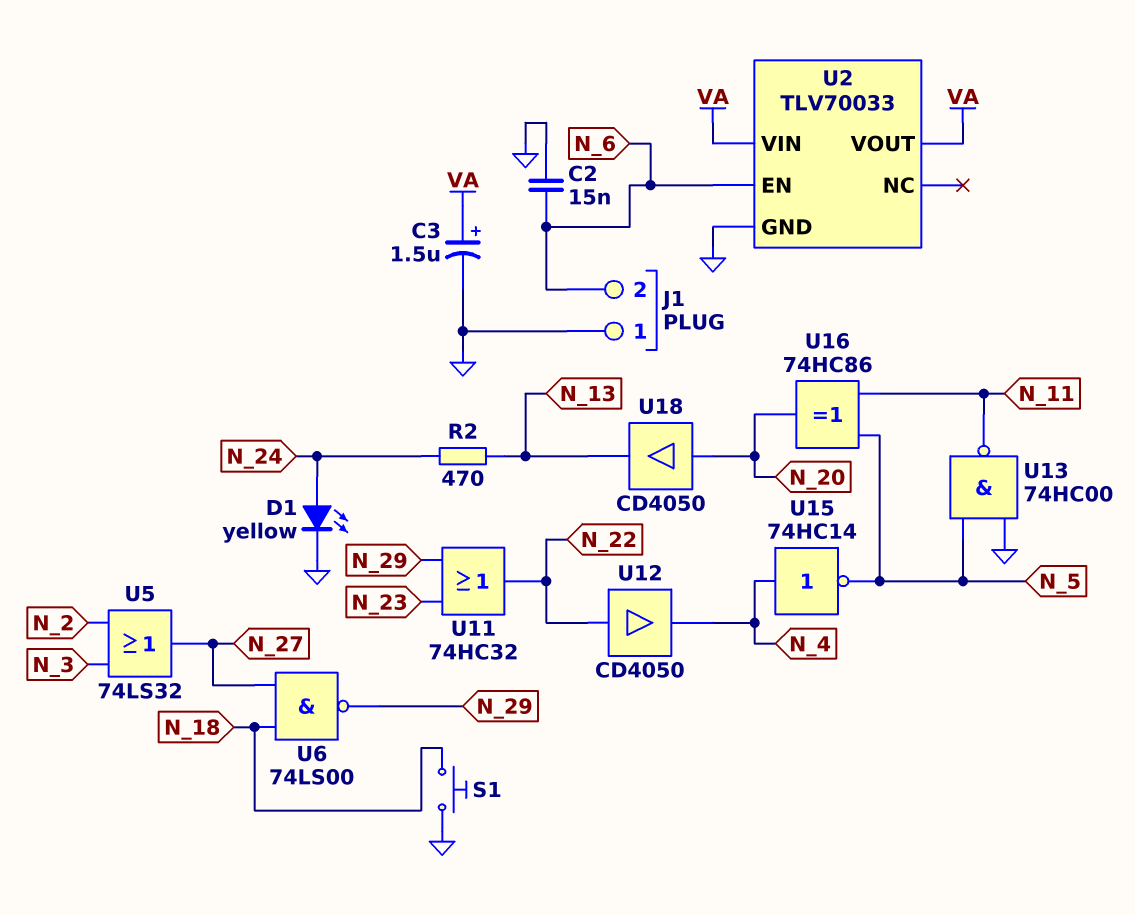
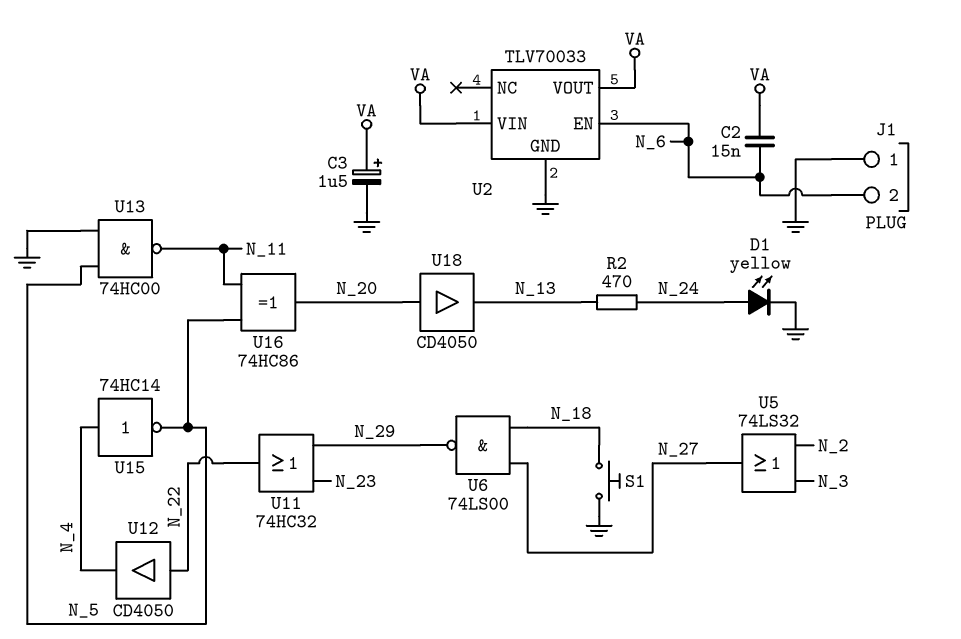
C2: 15nF (GND, N_6) -> 15nF (N_6, VA)

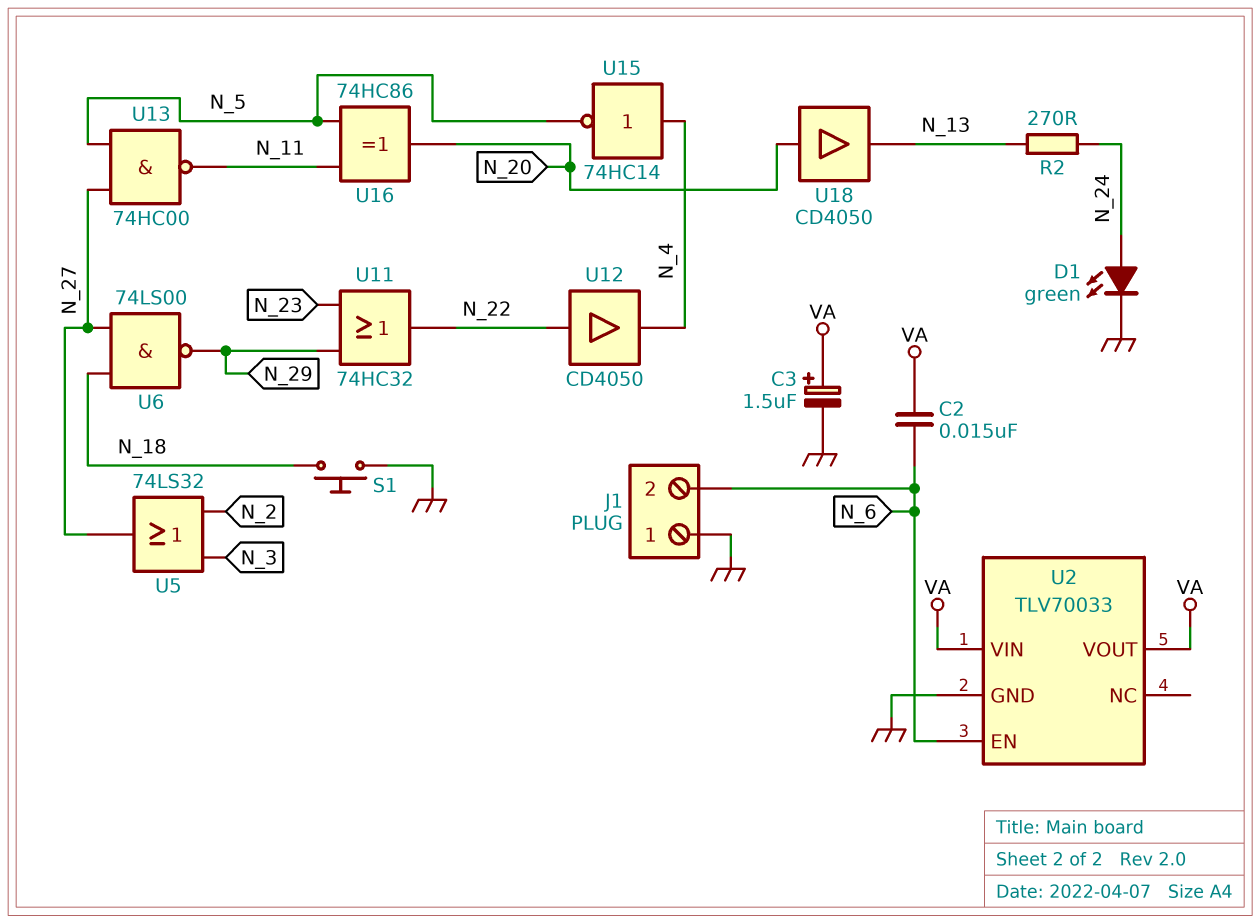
D1: LED yellow (A N_24, K GND) -> LED green (A N_24, K GND)
R2: 470 (N_13, N_24) -> 270 (N_13, N_24)
U13: NAND 74HC00 (in GND, in N_5, out N_11) -> NAND 74HC00 (in N_5, in N_27, out N_11)

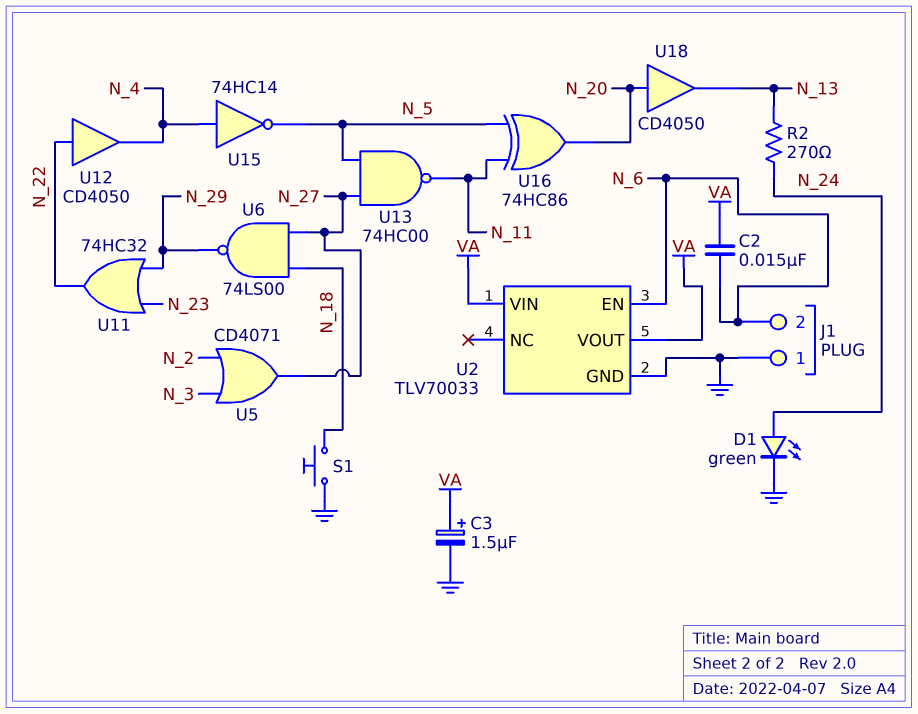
U5: OR 74LS32 (in N_2, in N_3, out N_27) -> OR CD4071 (in N_2, in N_3, out N_27)

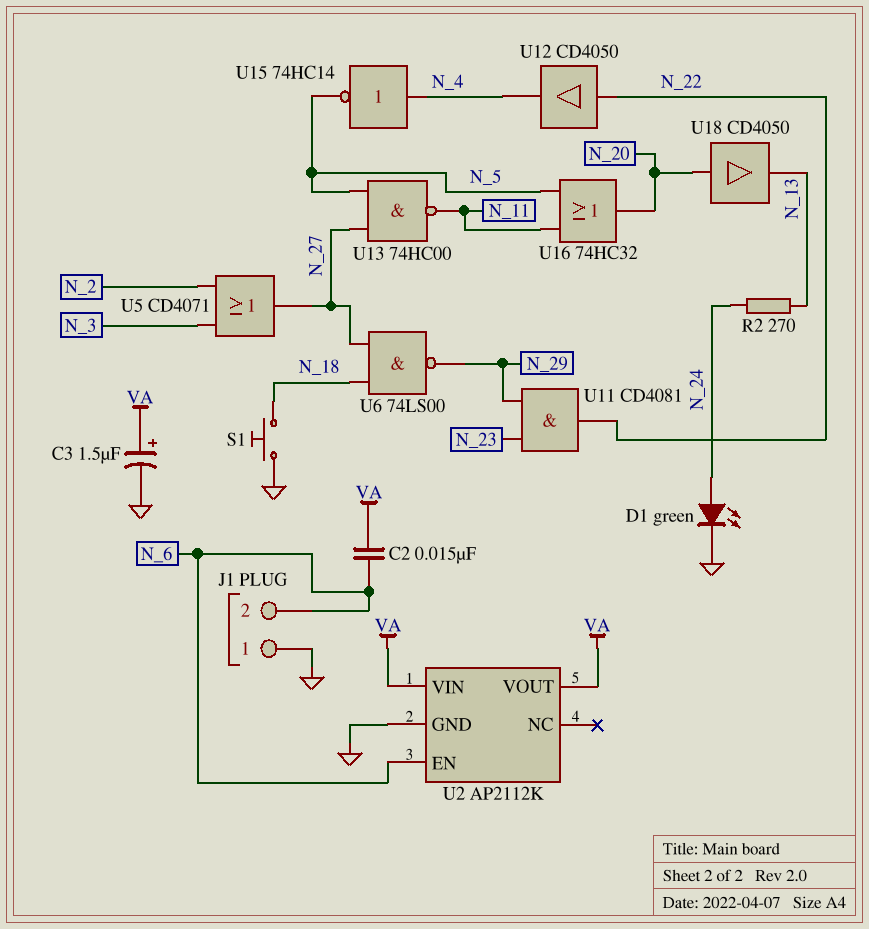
U2: TLV70033 -> AP2112K
U11: OR 74HC32 (in N_23, in N_29, out N_22) -> AND CD4081 (in N_23, in N_29, out N_22)
U16: XOR 74HC86 (in N_5, in N_11, out N_20) -> OR 74HC32 (in N_5, in N_11, out N_20)

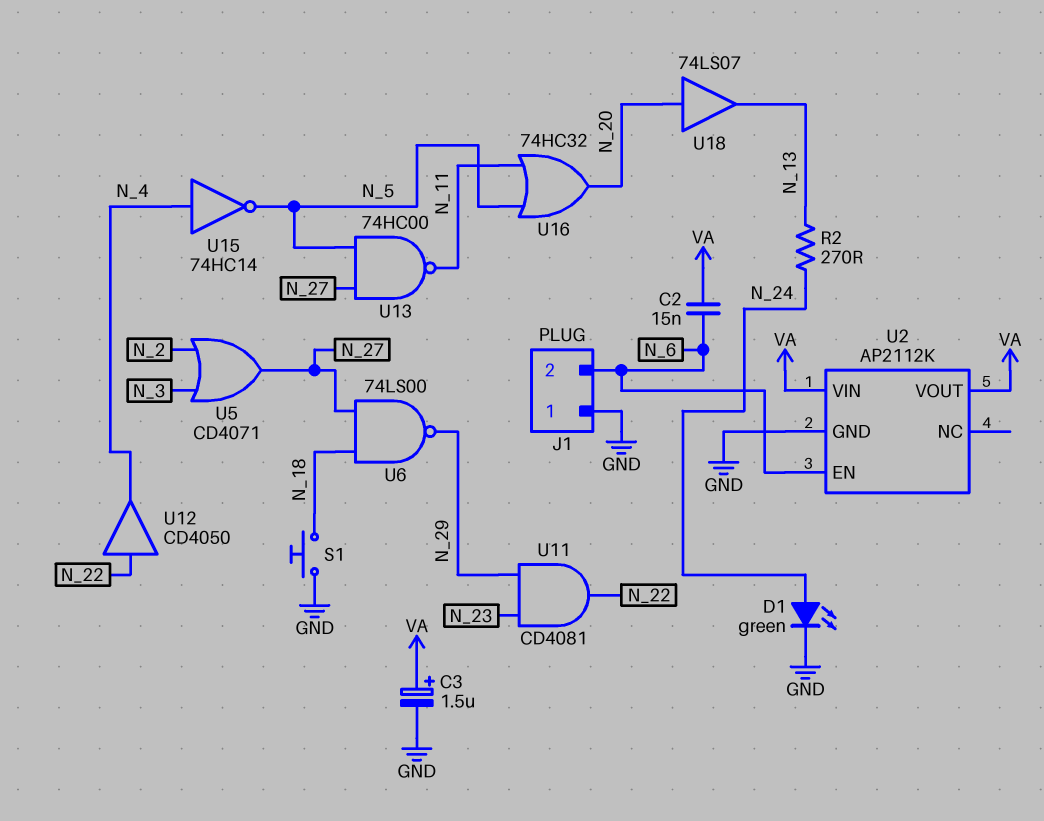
U18: buffer CD4050 (in N_20, out N_13) -> buffer 74LS07 (in N_20, out N_13)

